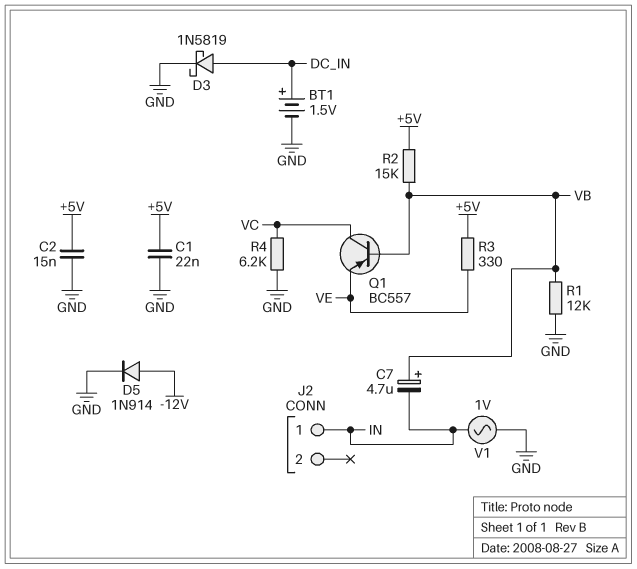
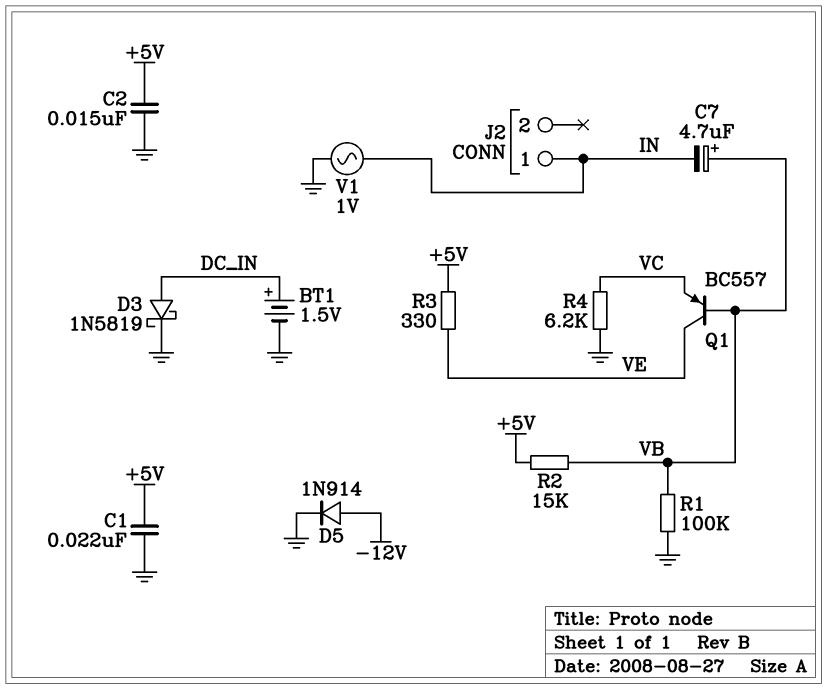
Q1: PNP BC557 (B VB, C VC, E VE) -> PNP BC557 (B VB, C VE, E VC)
R1: 12k (GND, VB) -> 100k (GND, VB)

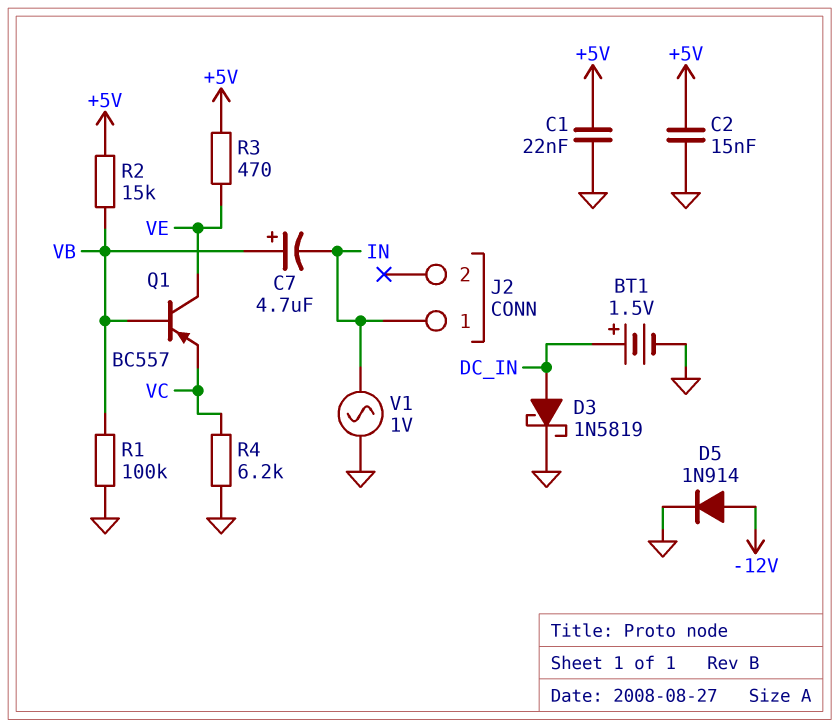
R3: 330 (+5V, VE) -> 470 (+5V, VE)

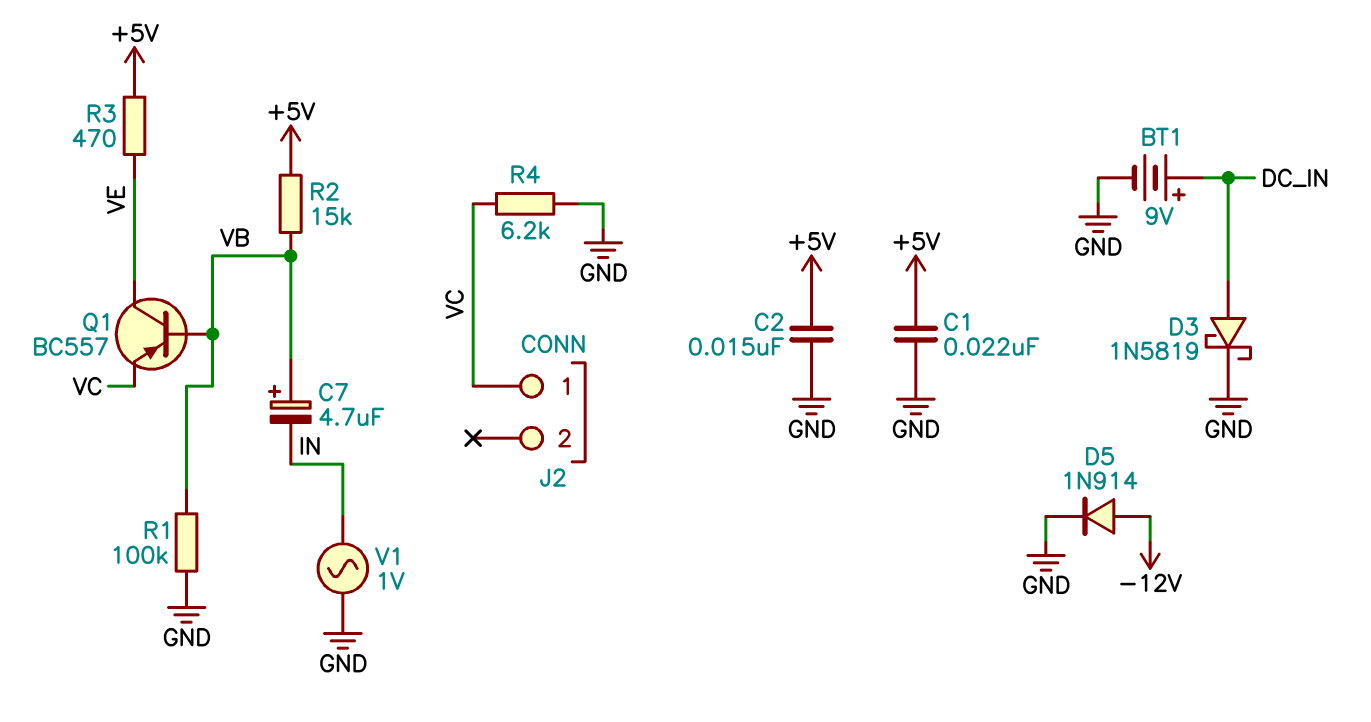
BT1: 1.5V (plus DC_IN, minus GND) -> 9V (plus DC_IN, minus GND)
J2 pin 1: IN -> VC

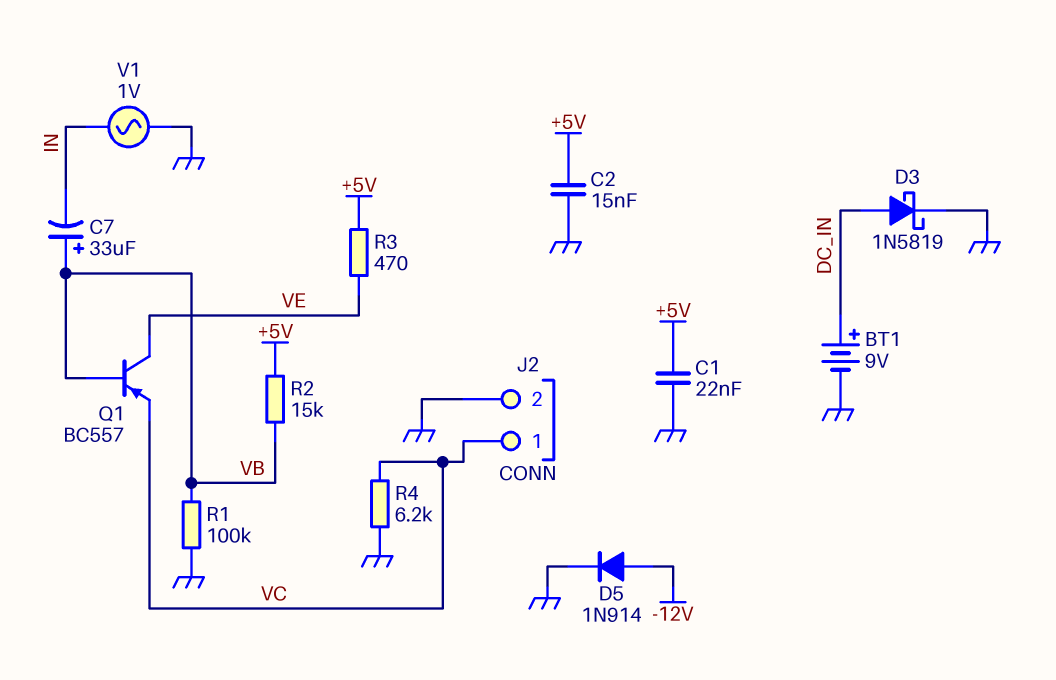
C7: 4.7uF (plus VB, minus IN) -> 33uF (plus VB, minus IN)
J2 pin 2: none -> GND

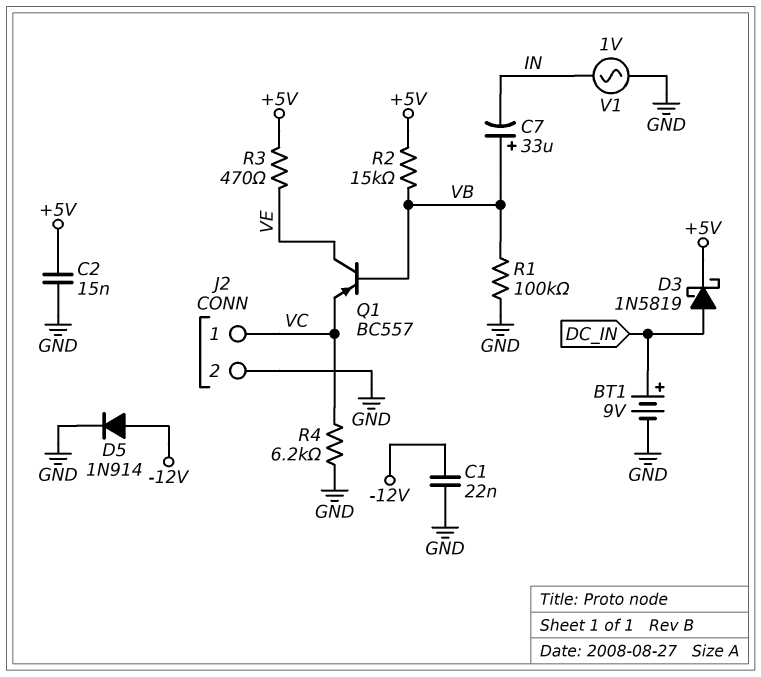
C1: 22nF (+5V, GND) -> 22nF (-12V, GND)
D3: schottky 1N5819 (A DC_IN, K GND) -> schottky 1N5819 (A DC_IN, K +5V)

